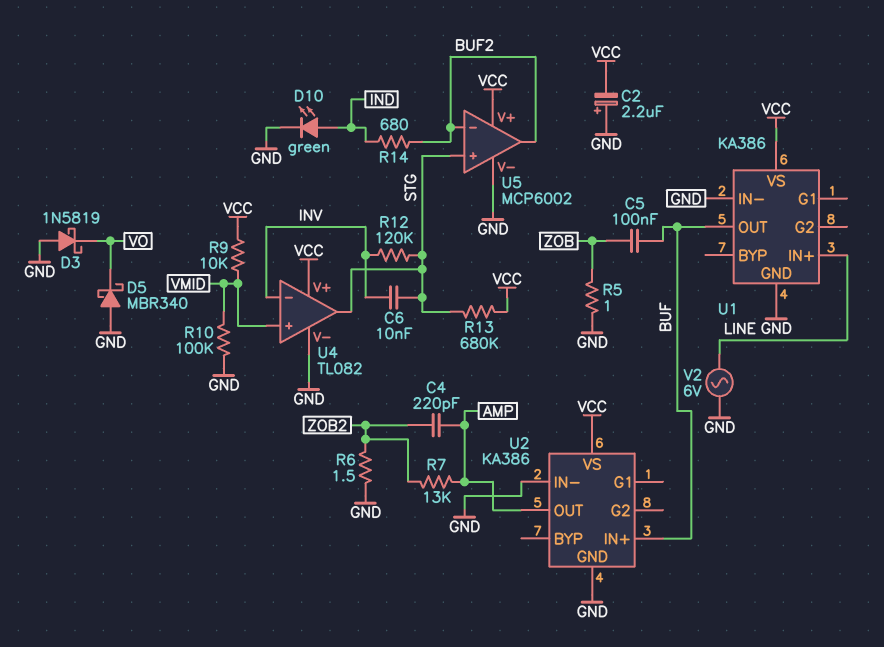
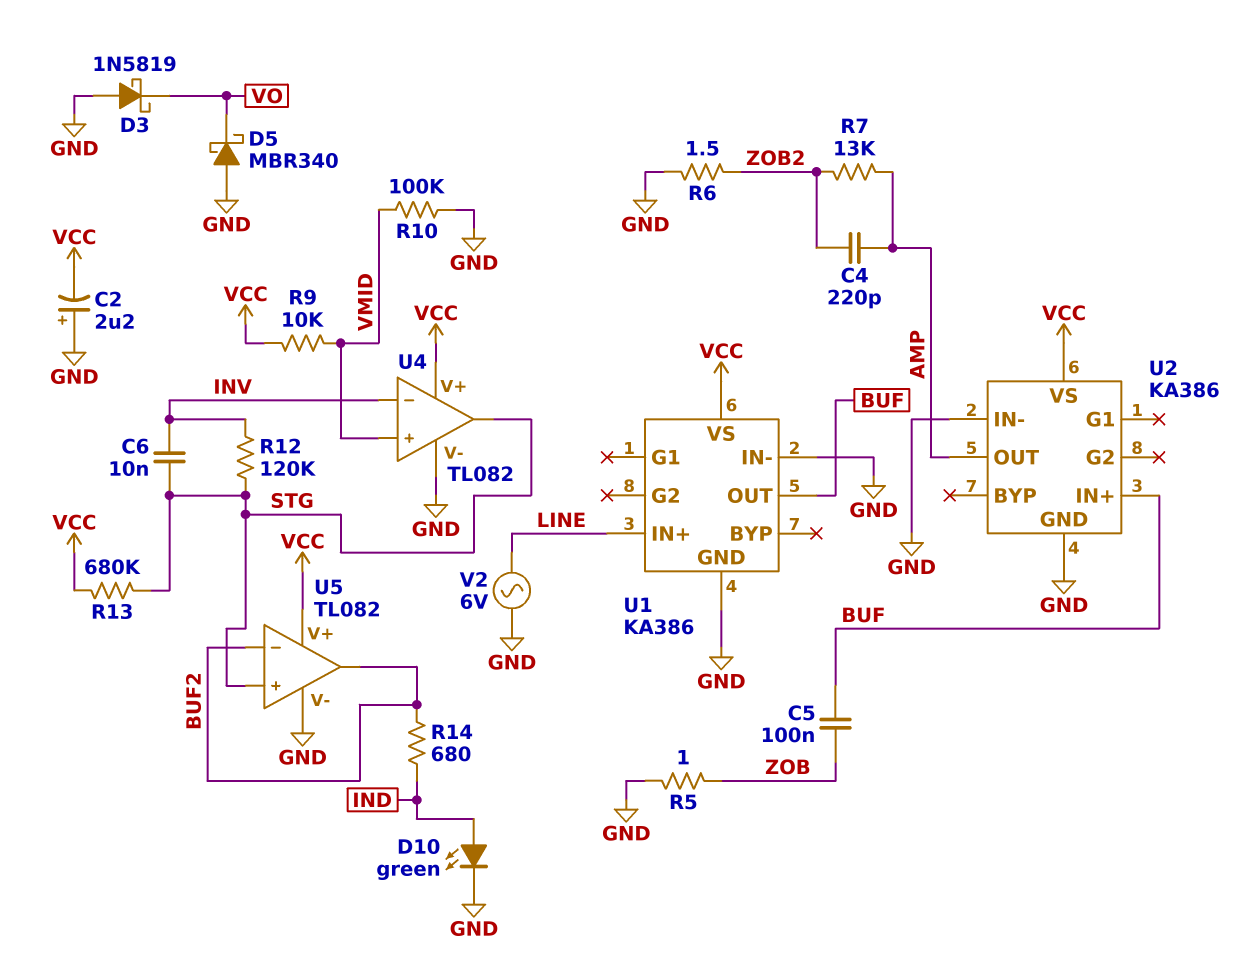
U5: MCP6002 -> TL082

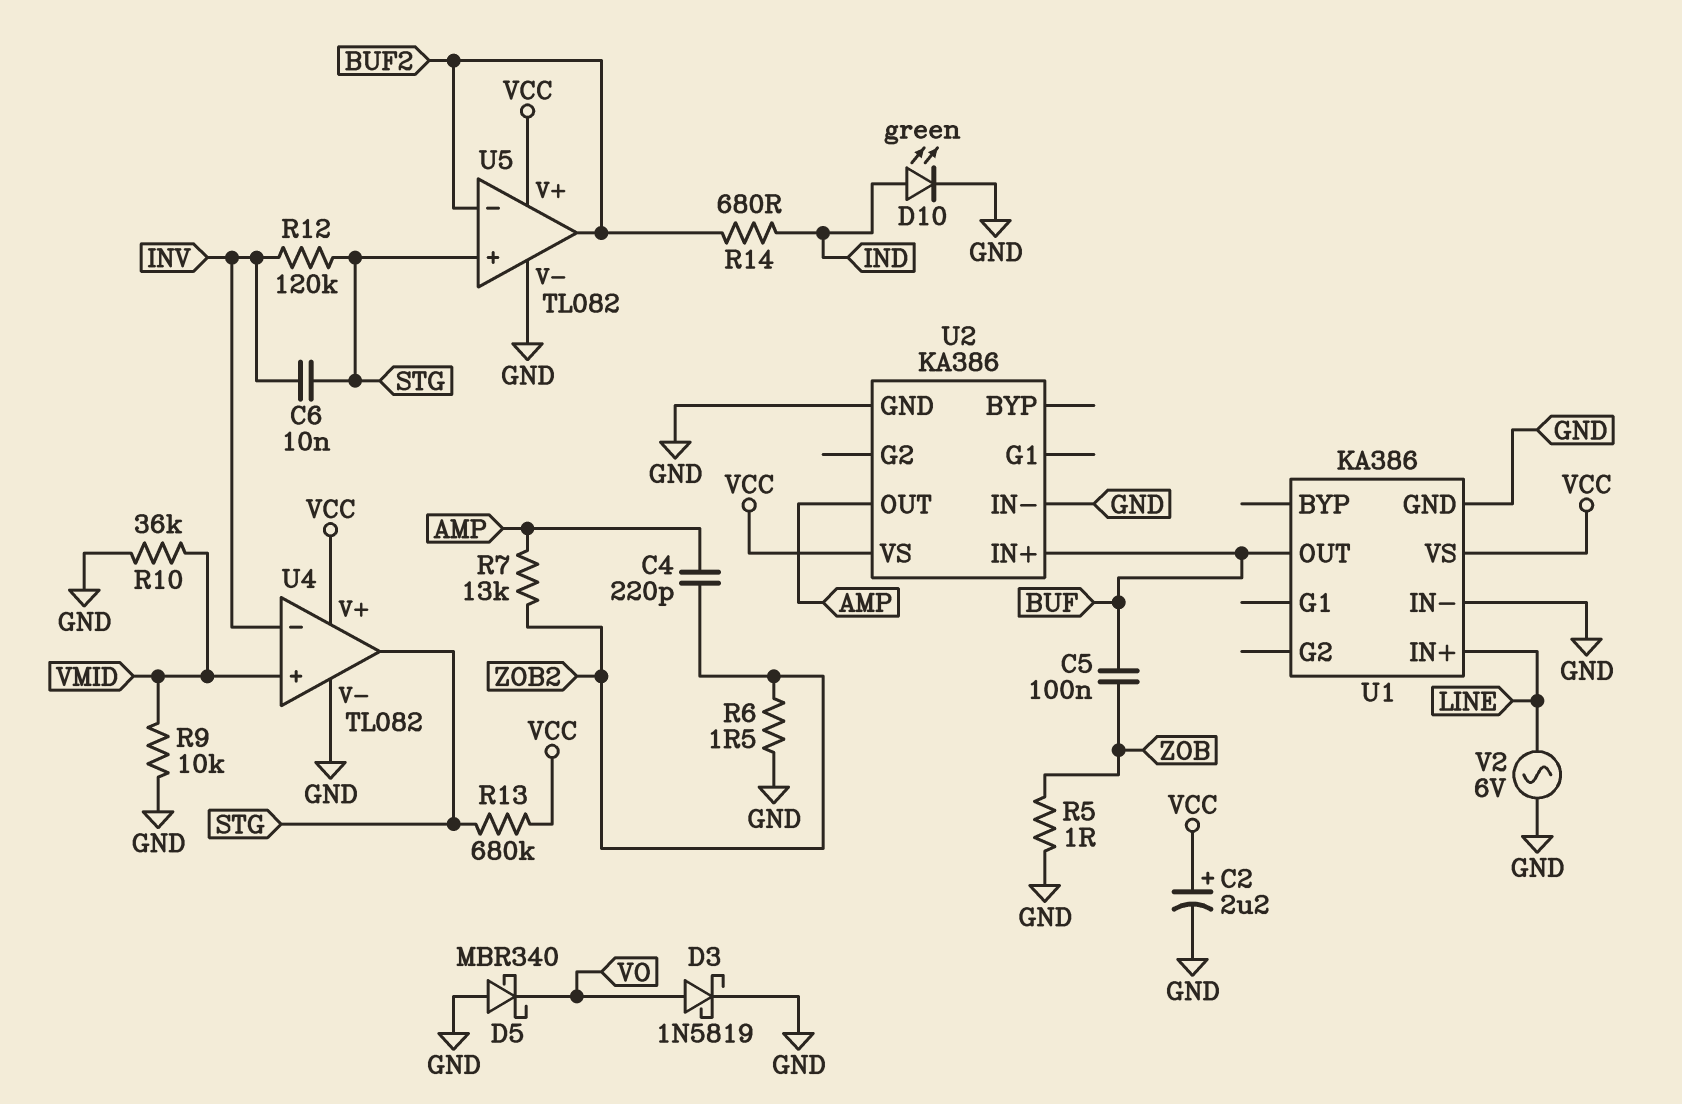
C2: 2.2uF (plus GND, minus VCC) -> 2.2uF (plus VCC, minus GND)
D3: schottky 1N5819 (A GND, K VO) -> schottky 1N5819 (A VO, K GND)
R9: 10k (VCC, VMID) -> 10k (GND, VMID)
R10: 100k (GND, VMID) -> 36k (GND, VMID)

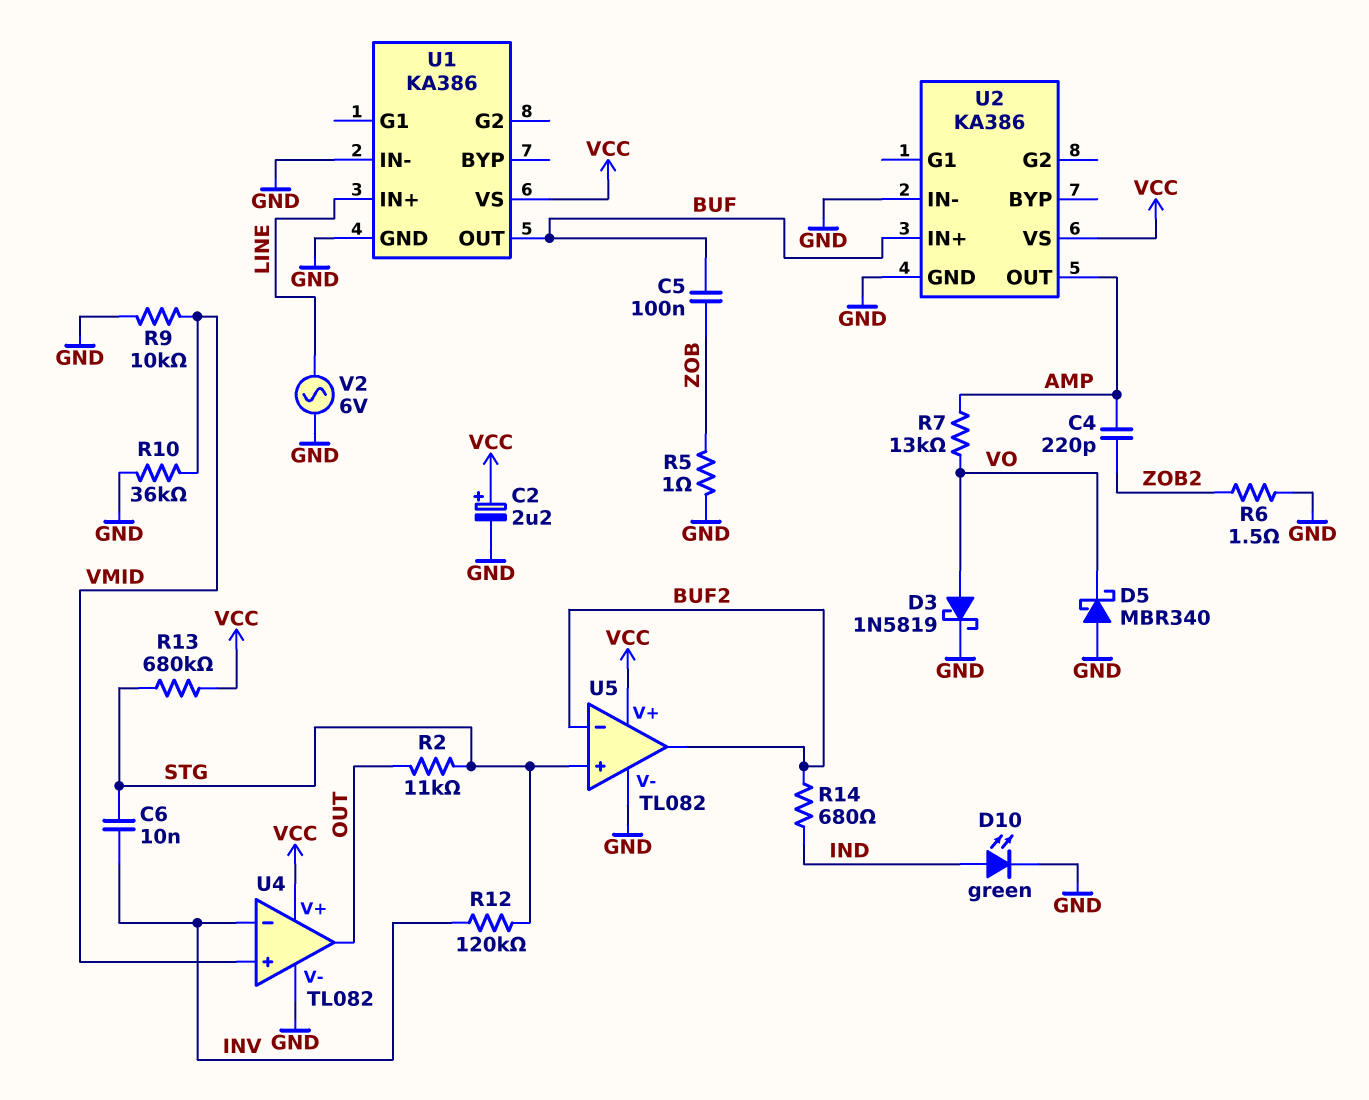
R2: none -> 11k (OUT, STG)
R7: 13k (AMP, ZOB2) -> 13k (AMP, VO)
U4 pin out: STG -> OUT

